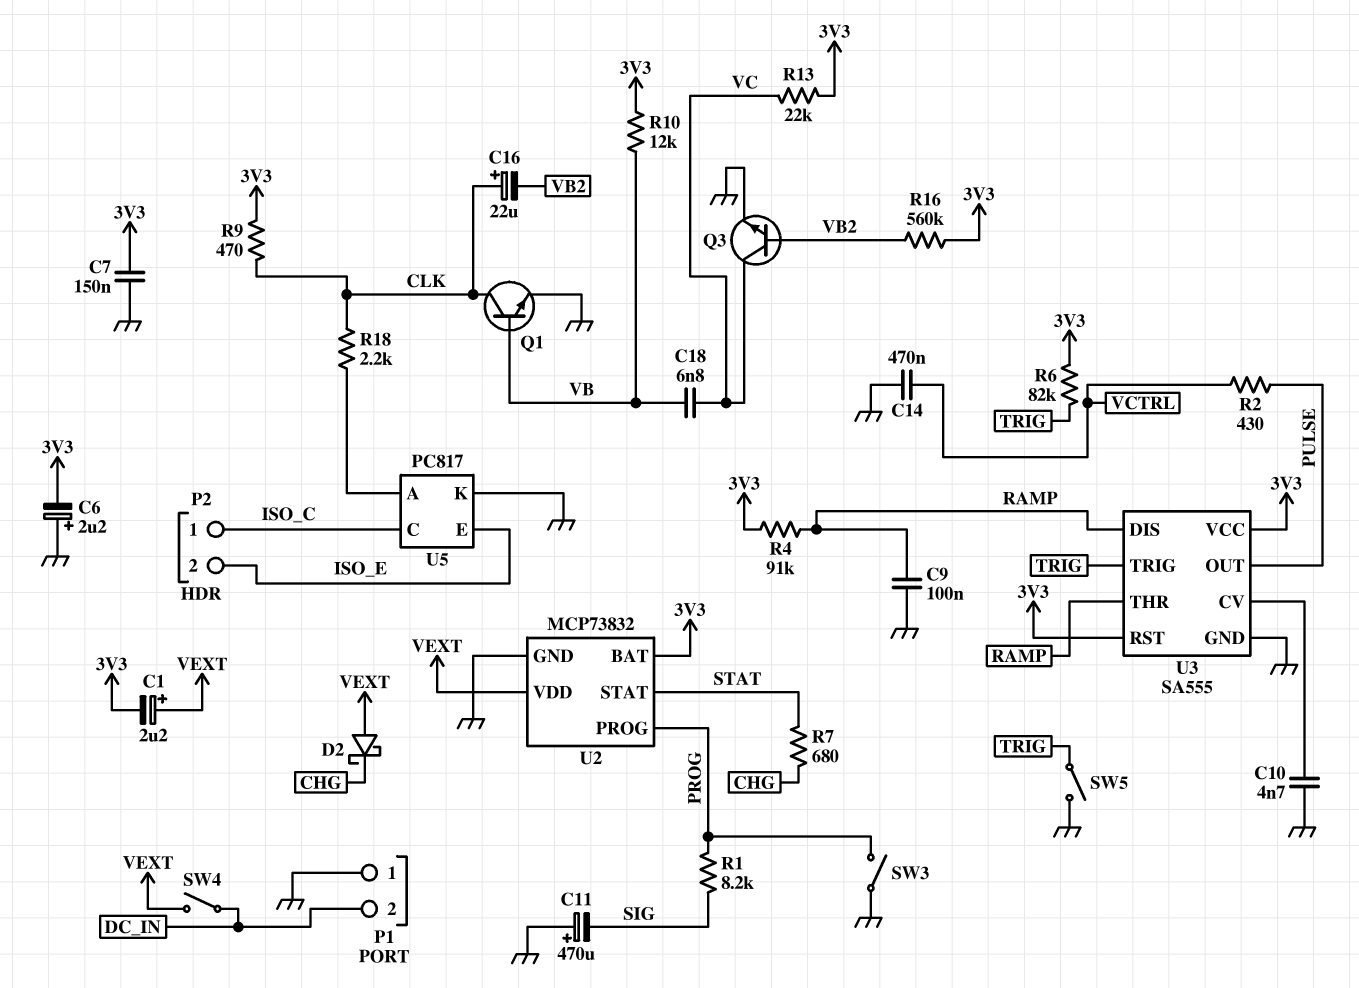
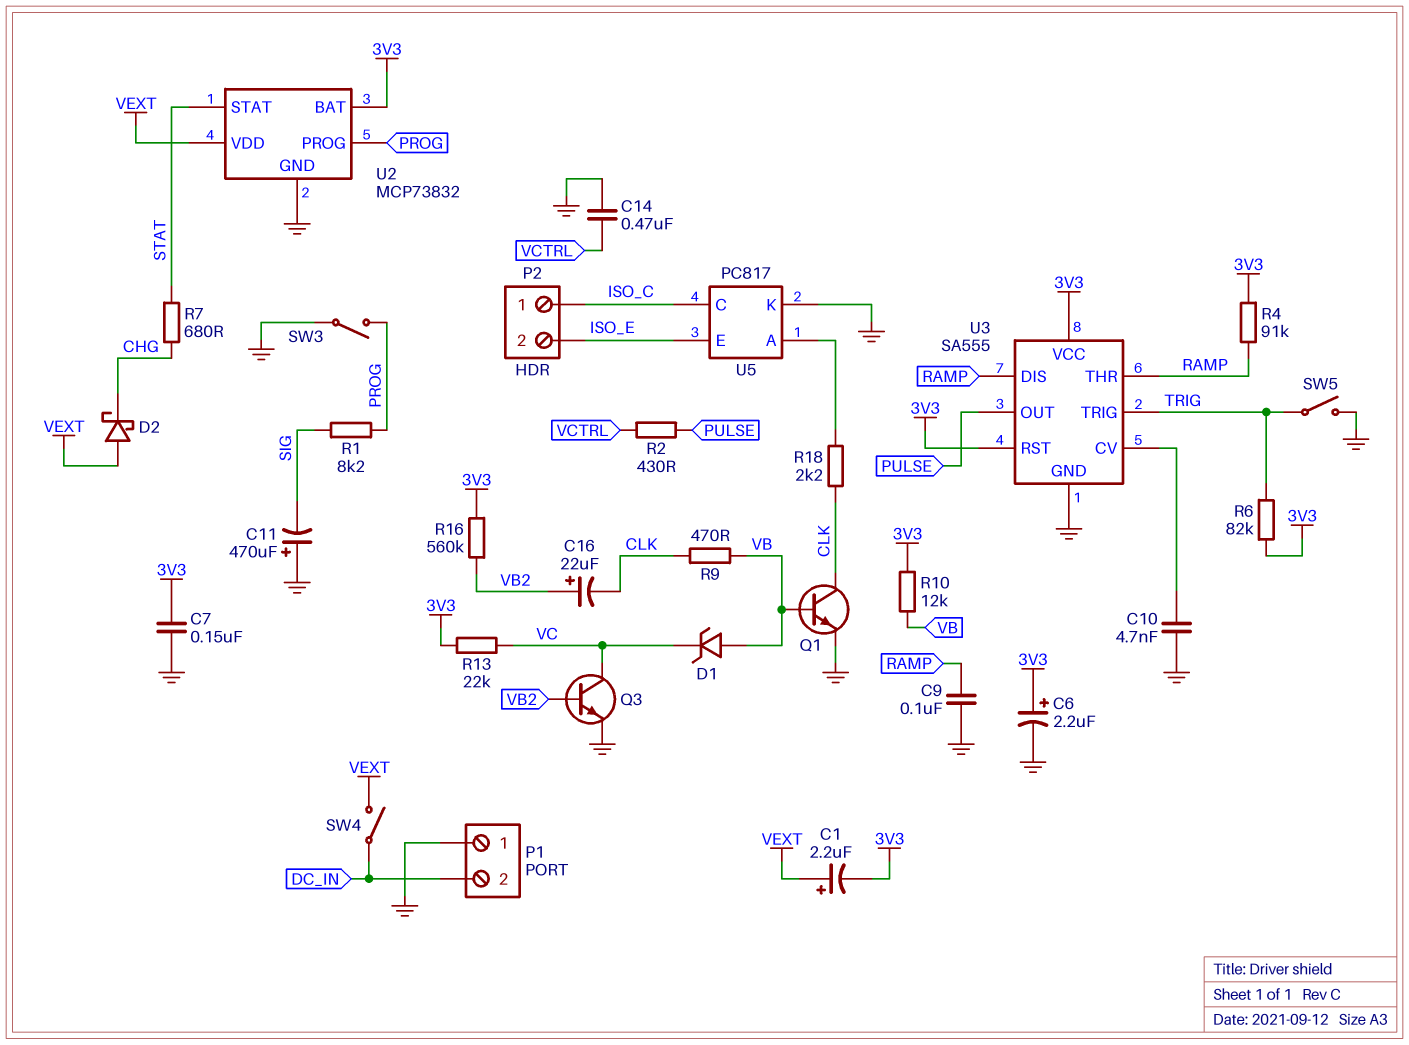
C6: 2.2uF (plus GND, minus 3V3) -> 2.2uF (plus 3V3, minus GND)
C16: 22uF (plus CLK, minus VB2) -> 22uF (plus VB2, minus CLK)
C18: 6.8nF (VB, VC) -> none
D1: none -> zener (A VB, K VC)
R9: 470 (3V3, CLK) -> 470 (CLK, VB)

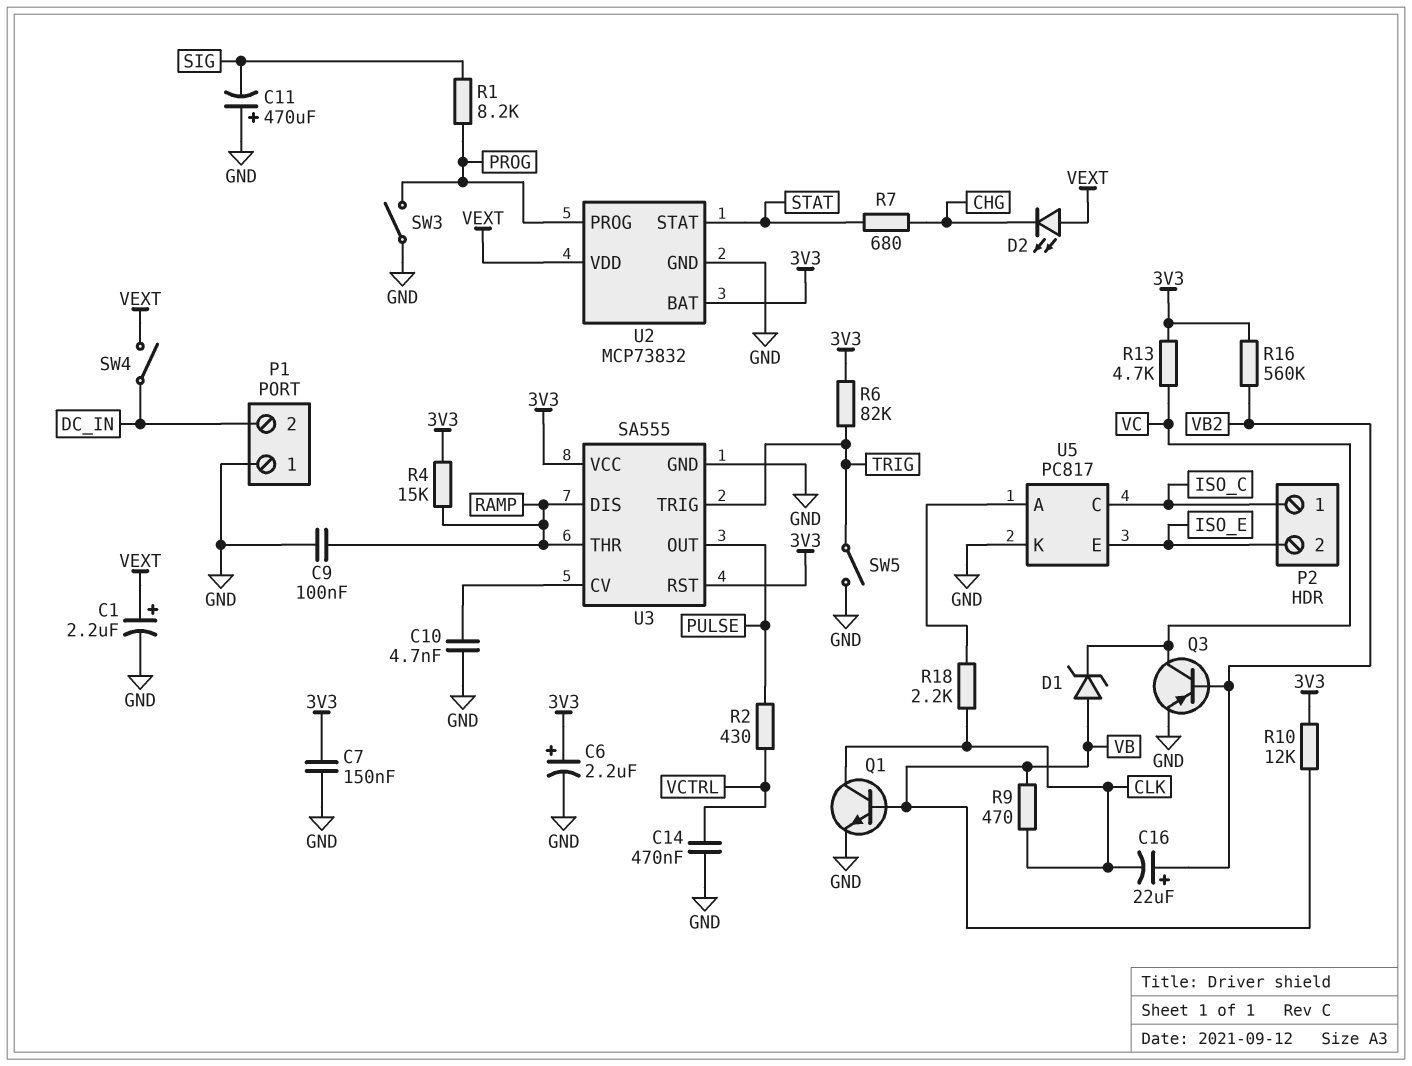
C1: 2.2uF (plus VEXT, minus 3V3) -> 2.2uF (plus VEXT, minus GND)
D2: schottky (A VEXT, K CHG) -> LED (A VEXT, K CHG)
Q3: NPN (B VB2, C VC, E GND) -> PNP (B VB2, C VC, E GND)
R4: 91k (3V3, RAMP) -> 15k (3V3, RAMP)
R13: 22k (3V3, VC) -> 4.7k (3V3, VC)

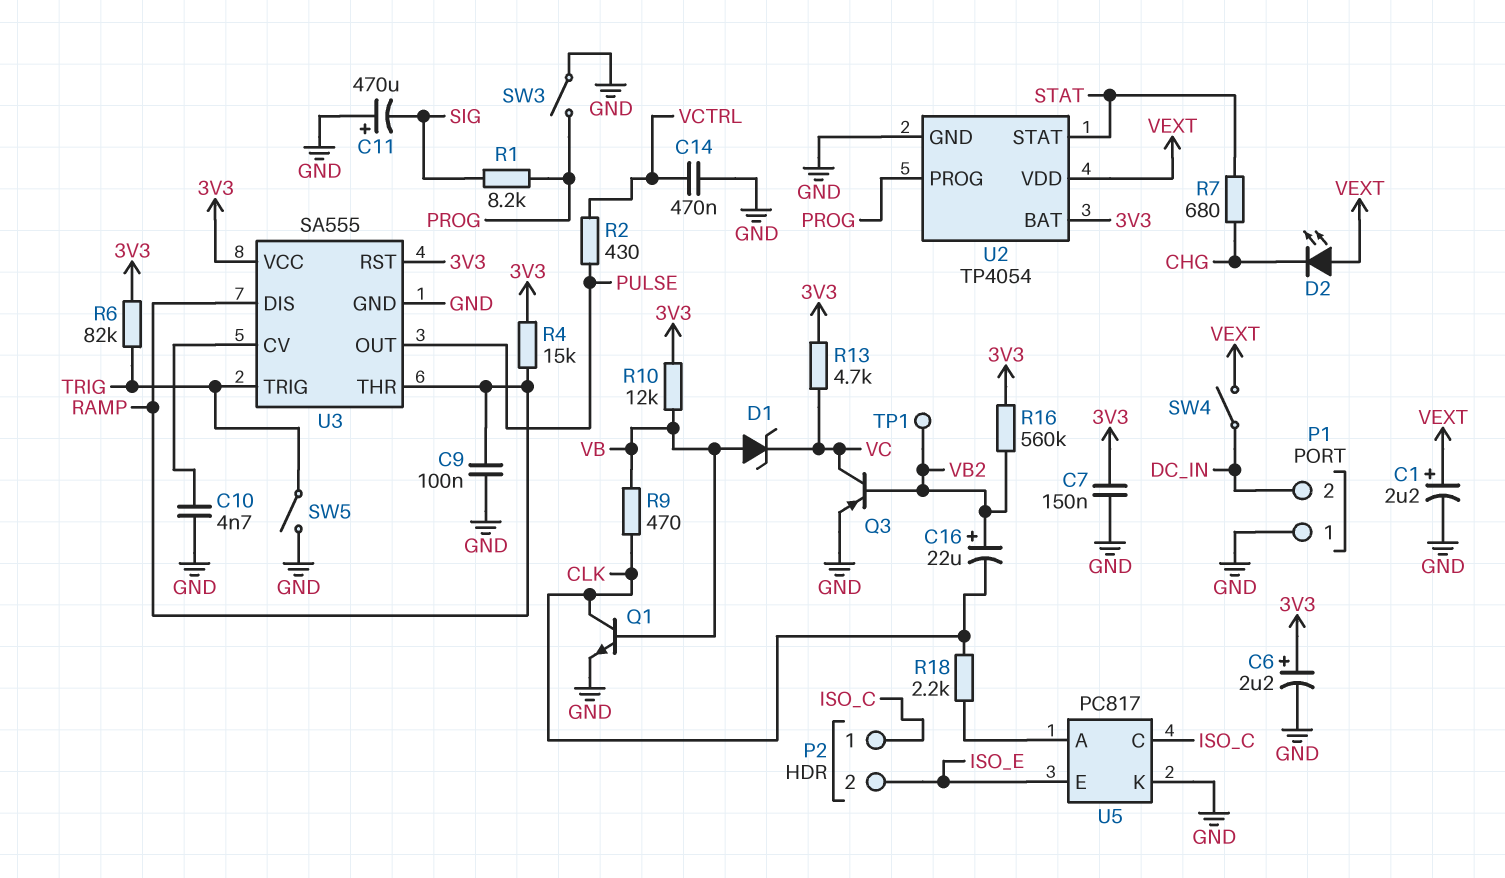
TP1: none -> test point (VB2)
U2: MCP73832 -> TP4054

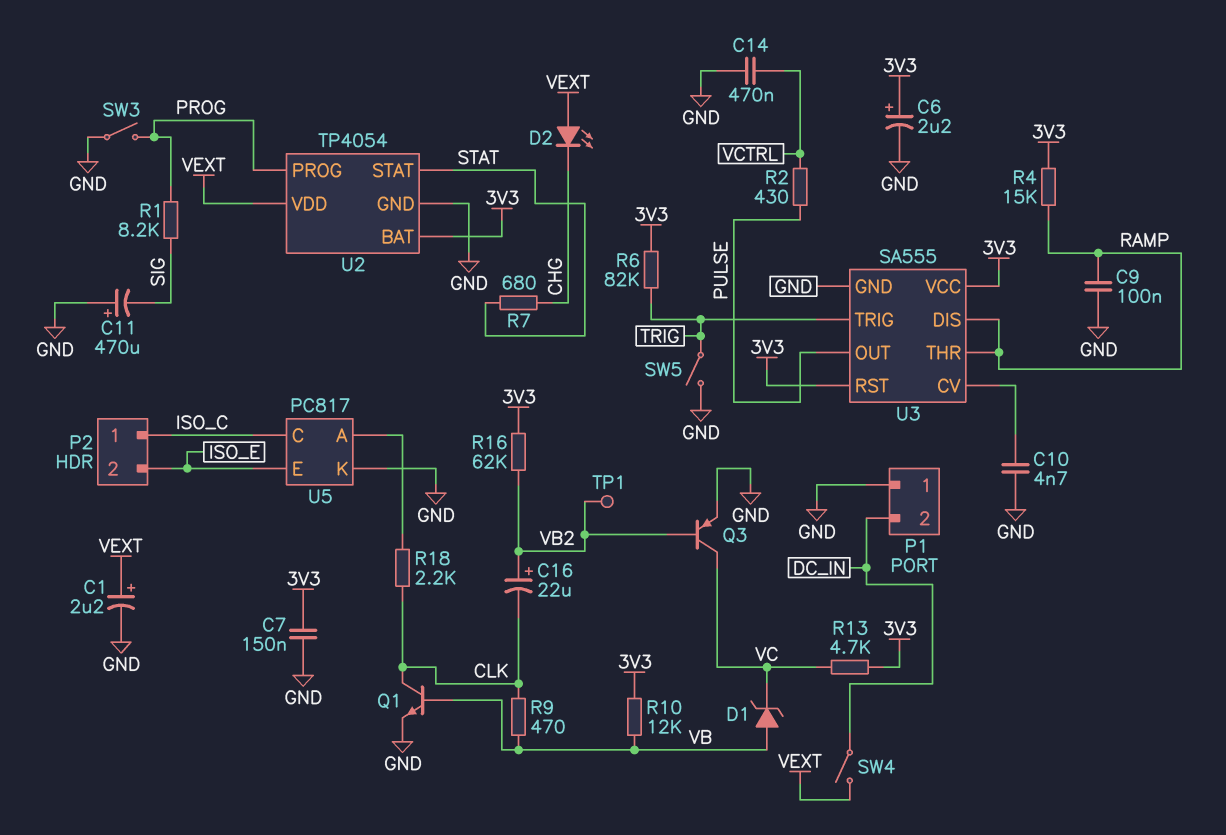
R16: 560k (3V3, VB2) -> 62k (3V3, VB2)

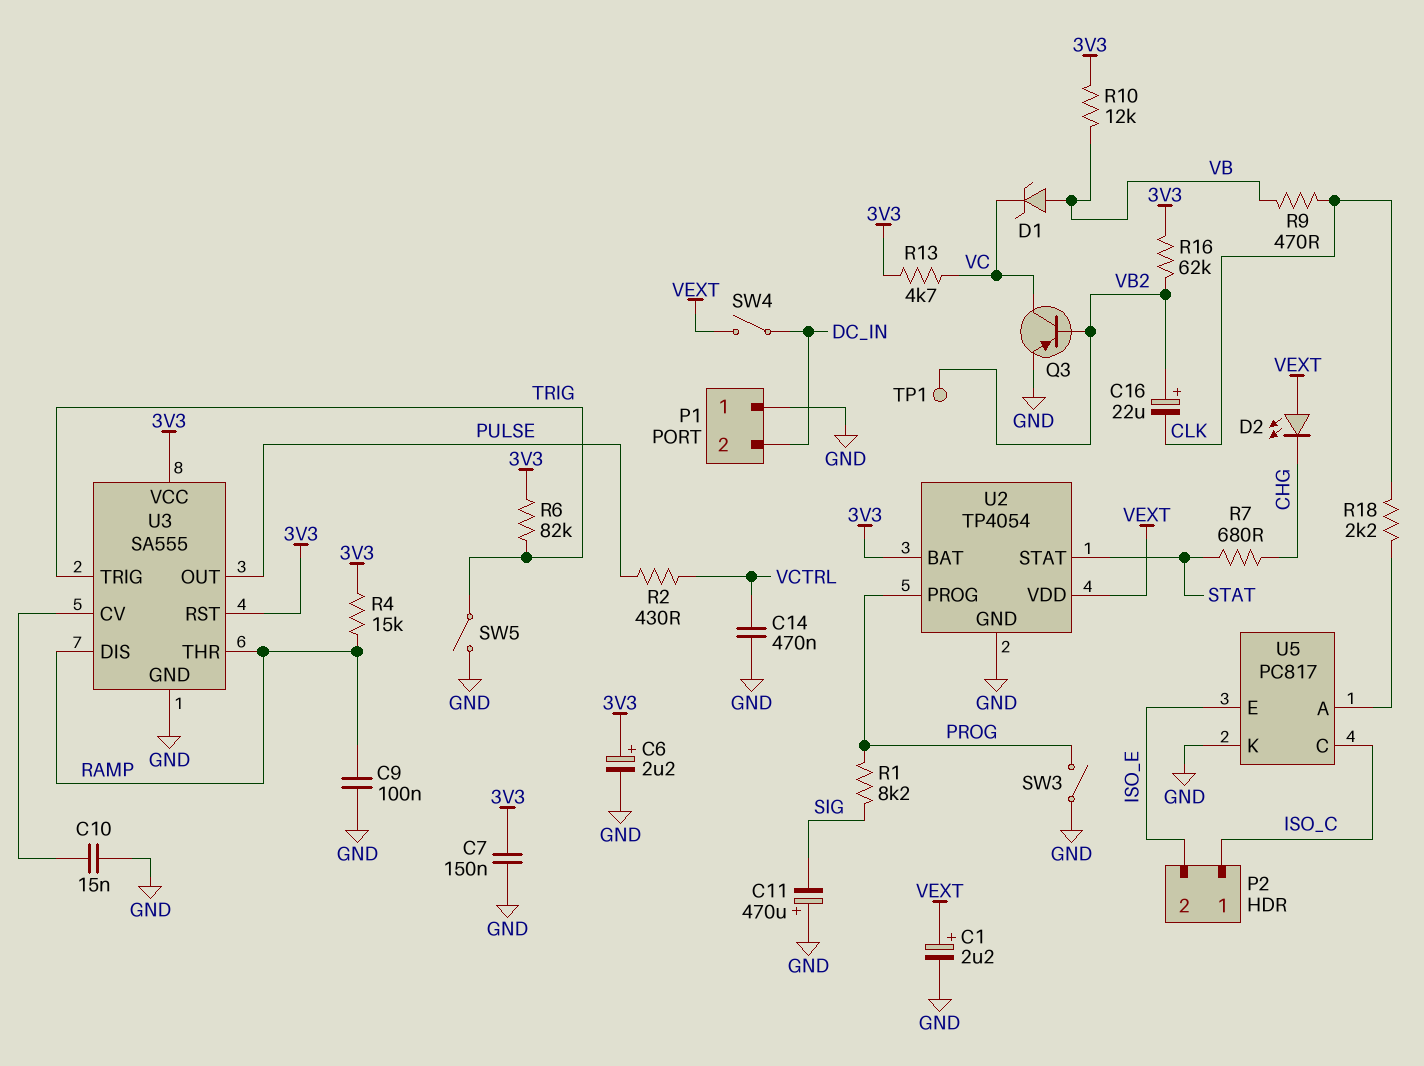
C10: 4.7nF (GND, U3/CV) -> 15nF (GND, U3/CV)
Q1: NPN (B VB, C CLK, E GND) -> none

